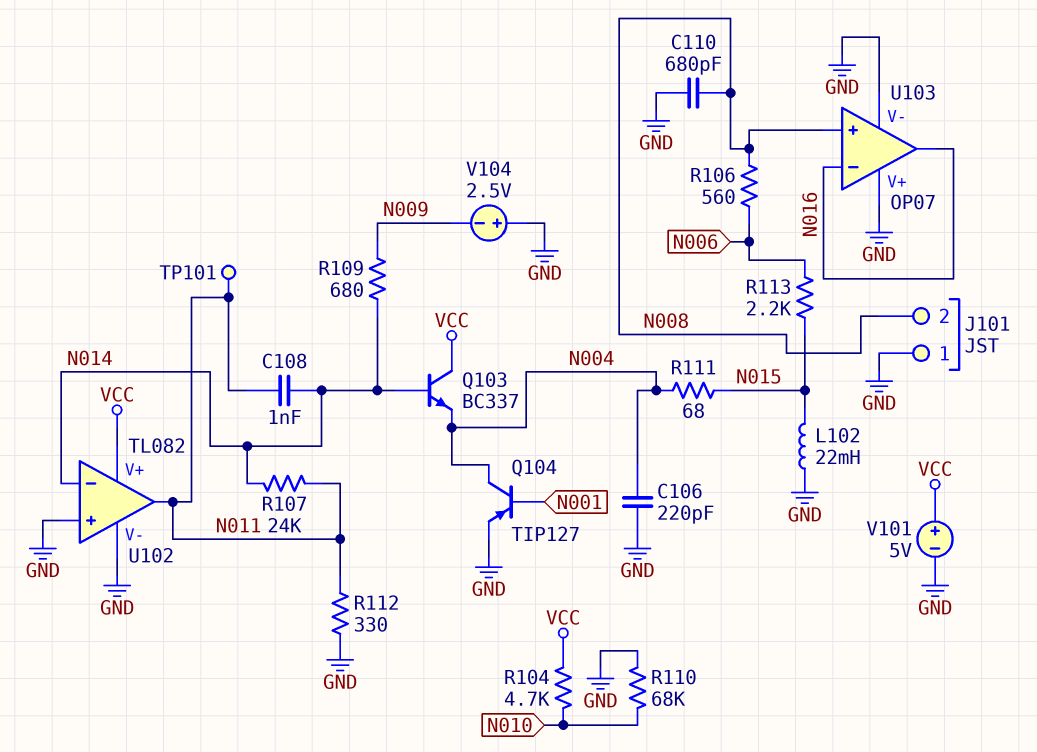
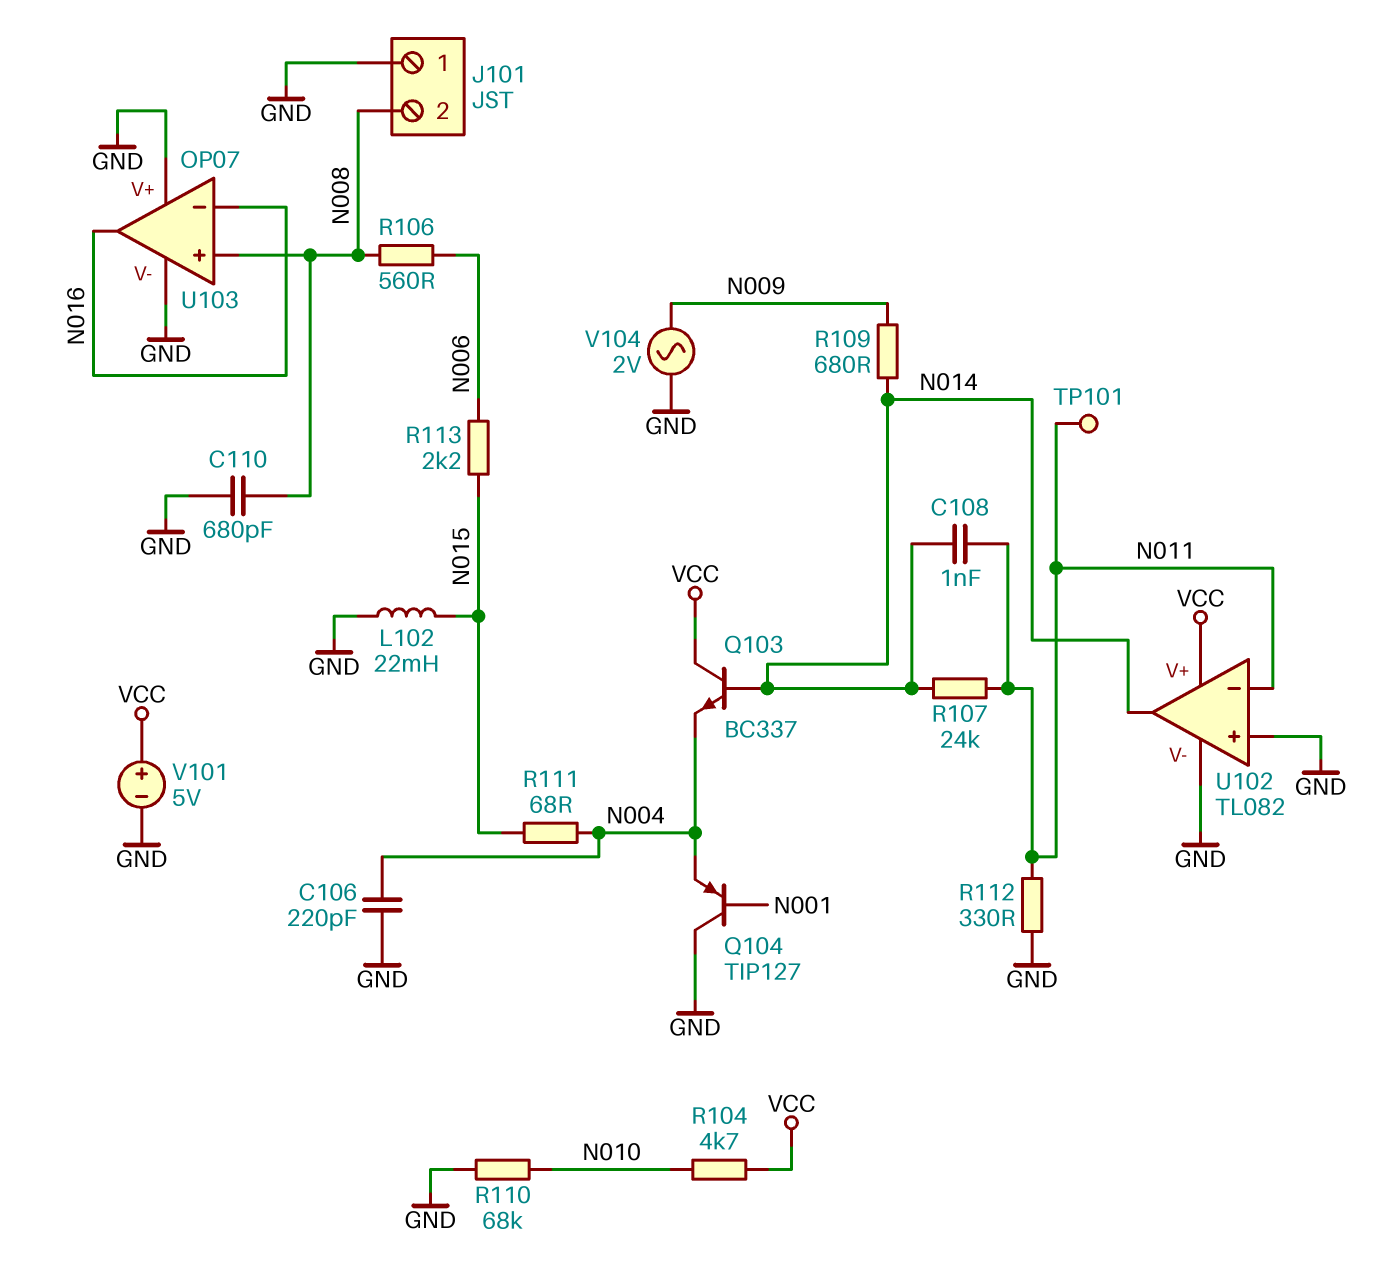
Q104: PNP TIP127 (B N001, C N004, E GND) -> PNP TIP127 (B N001, C GND, E N004)
U102 pin in-: N014 -> N011
U102 pin out: N011 -> N014
V104: 2.5V (plus GND, minus N009) -> AC 2V (GND, N009)

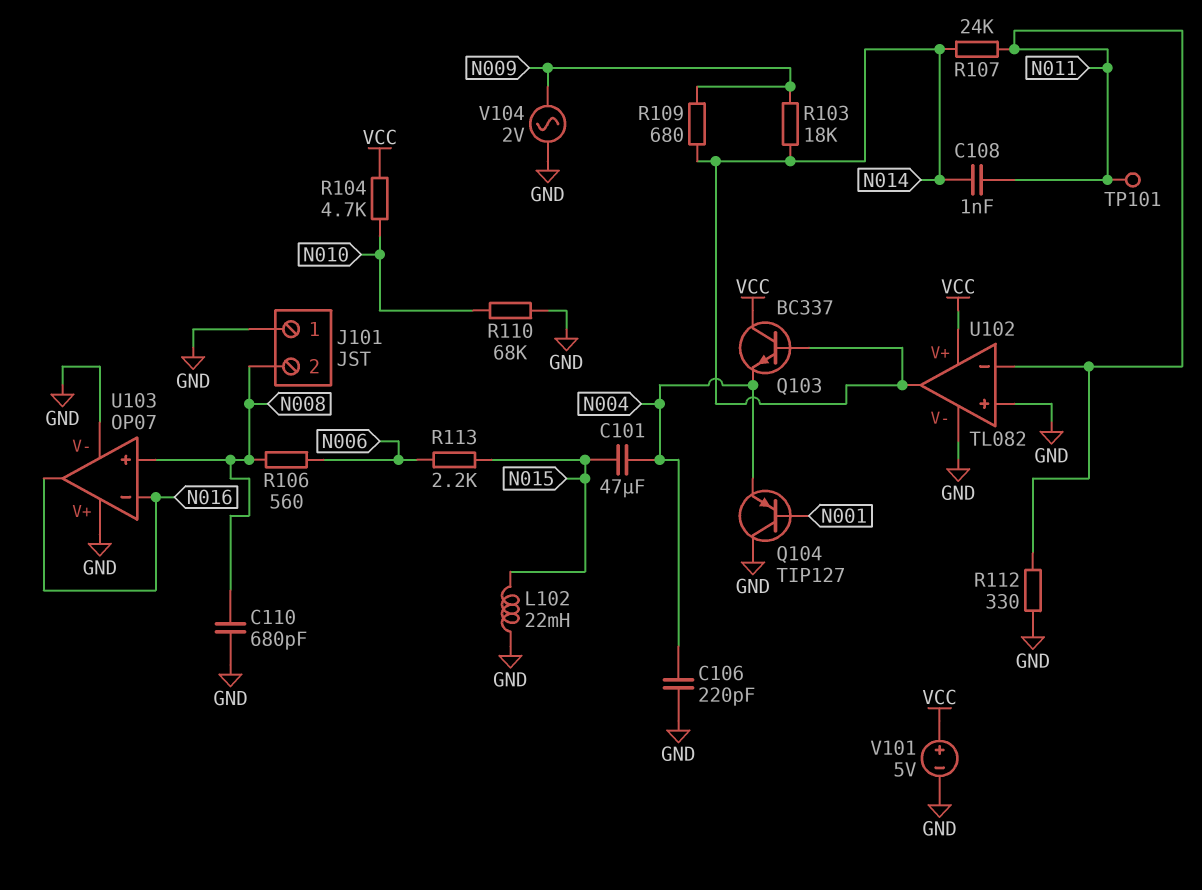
C101: none -> 47uF (N004, N015)
R103: none -> 18k (N009, N014)
R111: 68 (N004, N015) -> none

